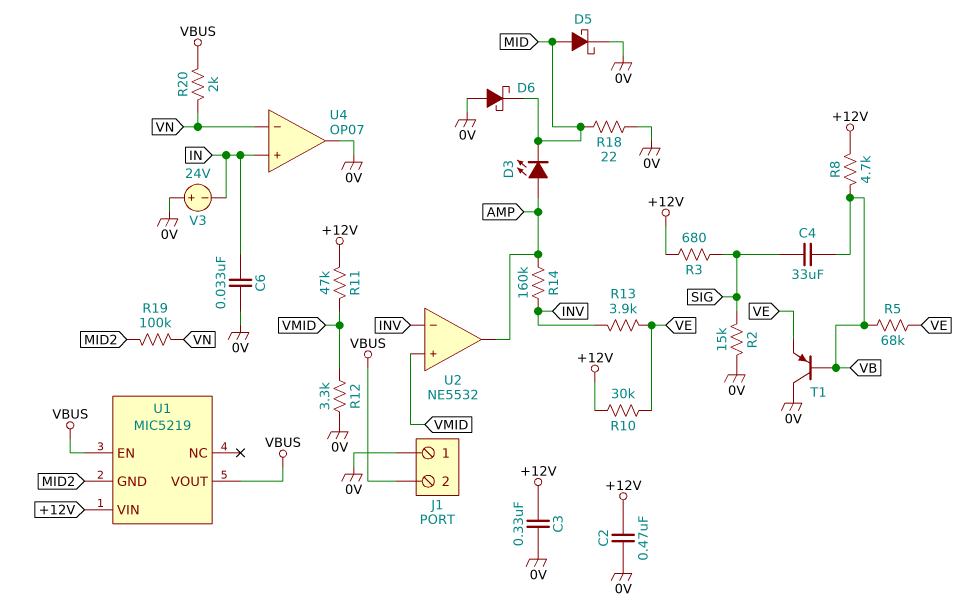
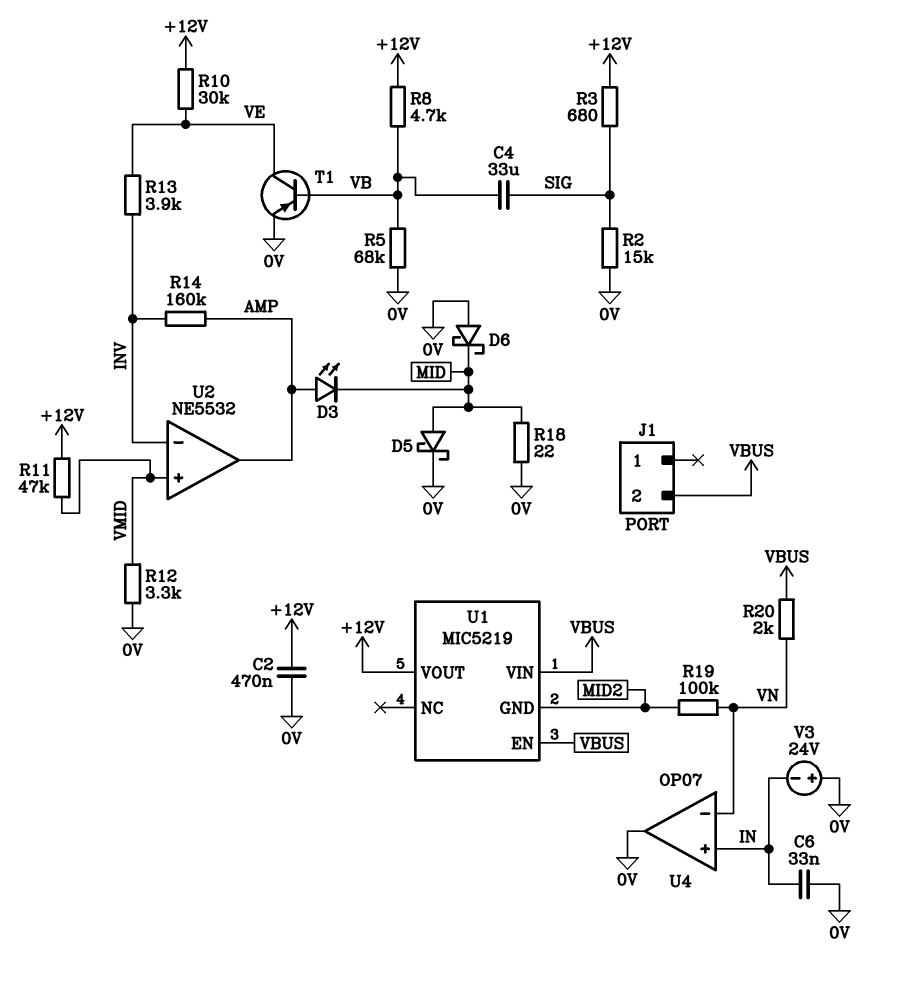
C3: 330nF (+12V, 0V) -> none
J1 pin 1: 0V -> none
R5: 68k (VB, VE) -> 68k (0V, VB)
T1: PNP (B VB, C 0V, E VE) -> PNP (B VB, C VE, E 0V)
U1 pin VIN: +12V -> VBUS
U1 pin VOUT: VBUS -> +12V

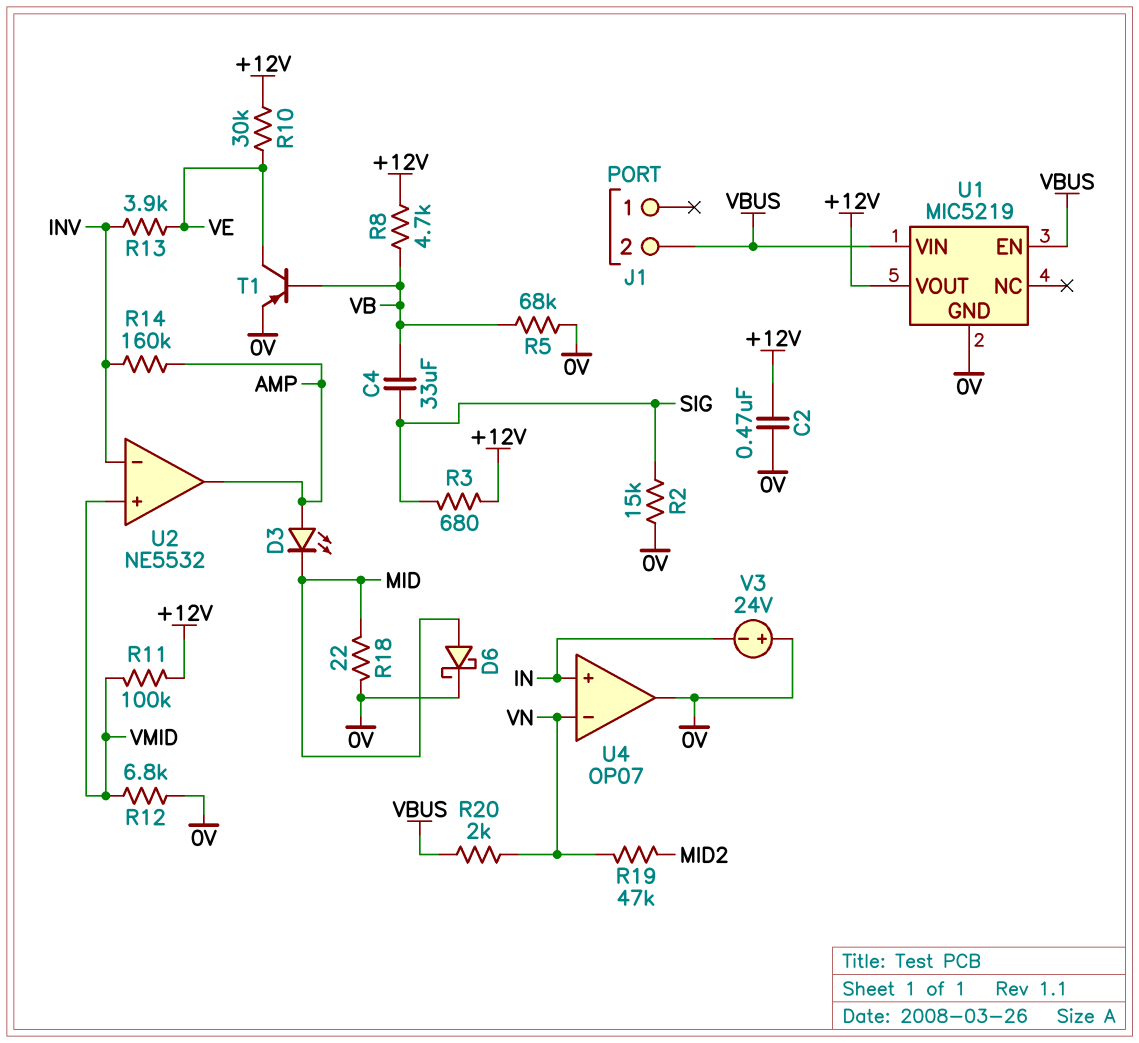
C6: 33nF (0V, IN) -> none
D5: schottky (A MID, K 0V) -> none
D6: schottky (A 0V, K MID) -> schottky (A MID, K 0V)
R11: 47k (+12V, VMID) -> 100k (+12V, VMID)
R12: 3.3k (0V, VMID) -> 6.8k (0V, VMID)
R19: 100k (MID2, VN) -> 47k (MID2, VN)
U1 pin GND: MID2 -> 0V

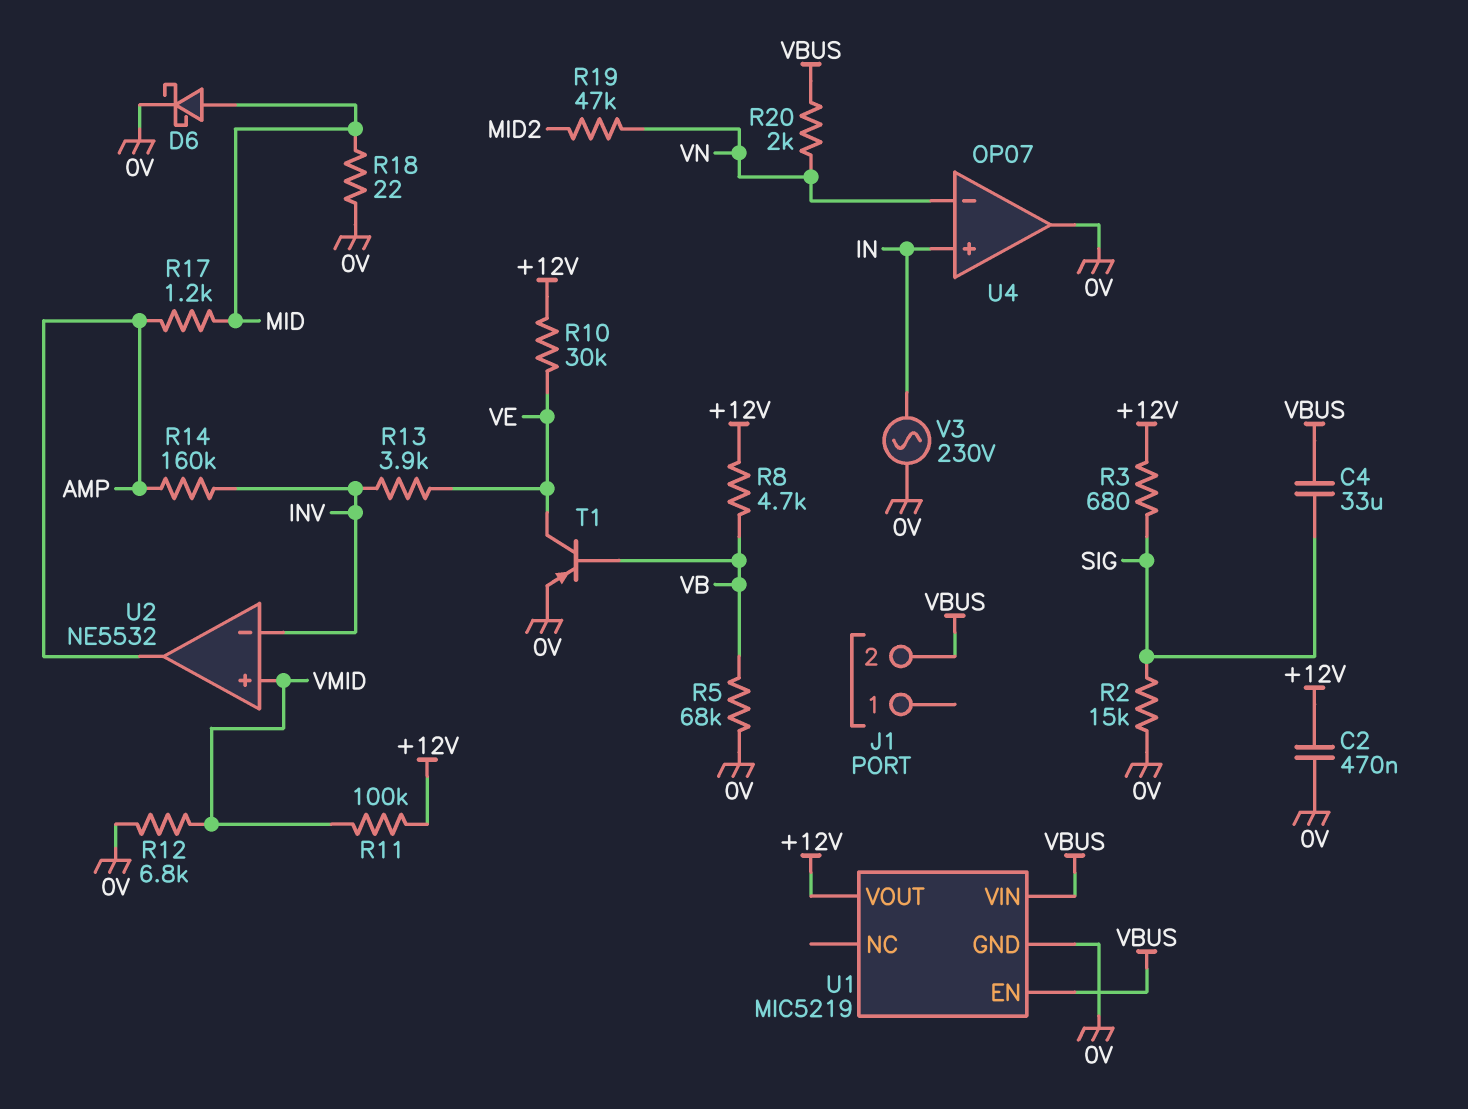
C4: 33uF (SIG, VB) -> 33uF (SIG, VBUS)
D3: LED (A AMP, K MID) -> none
R17: none -> 1.2k (AMP, MID)
V3: 24V (plus 0V, minus IN) -> AC 230V (0V, IN)

